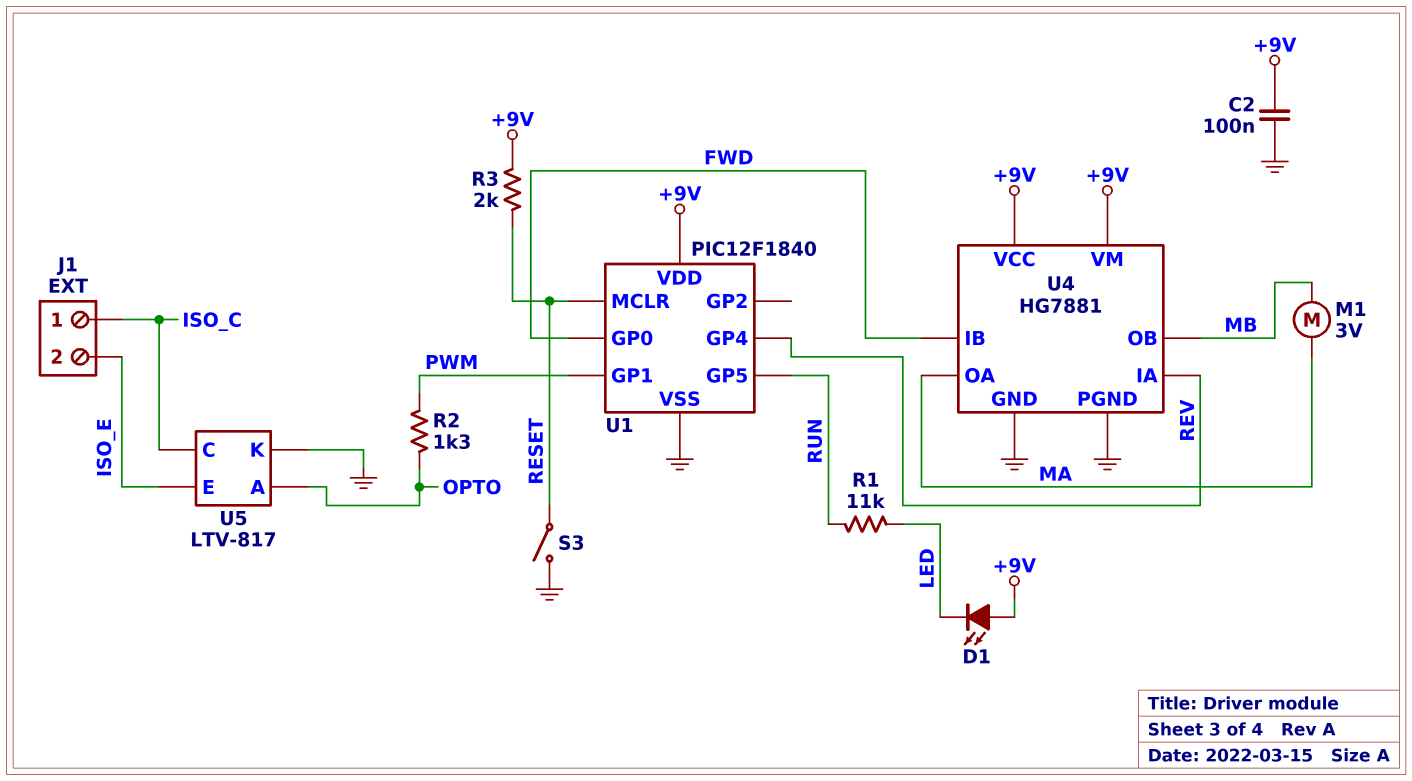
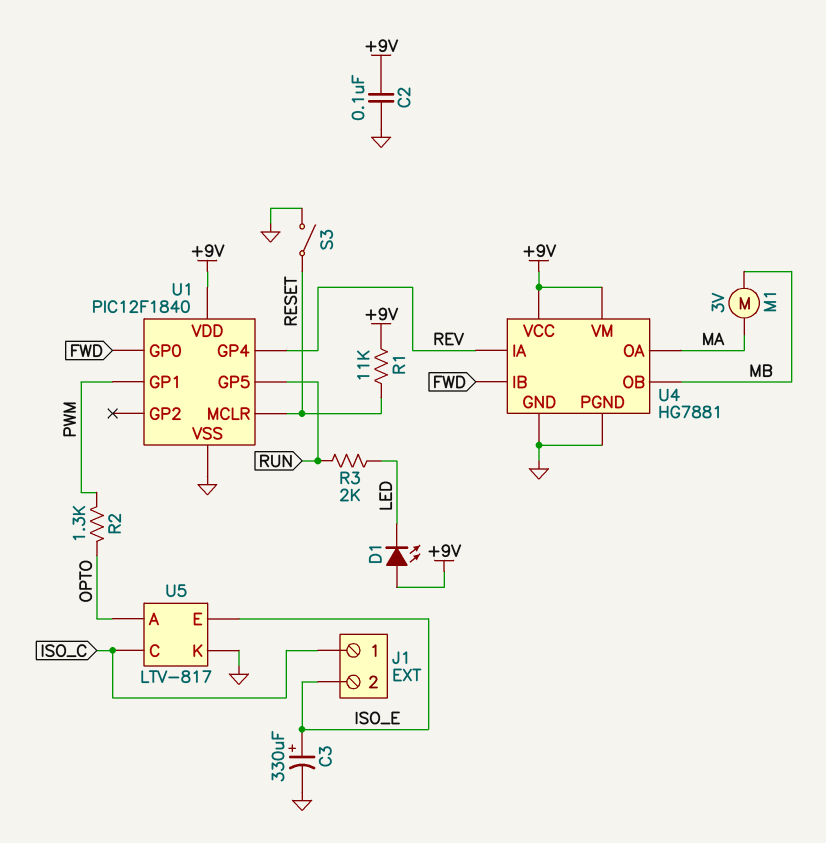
C3: none -> 330uF (plus ISO_E, minus GND)
R1: 11k (LED, RUN) -> 11k (+9V, RESET)
R3: 2k (+9V, RESET) -> 2k (LED, RUN)

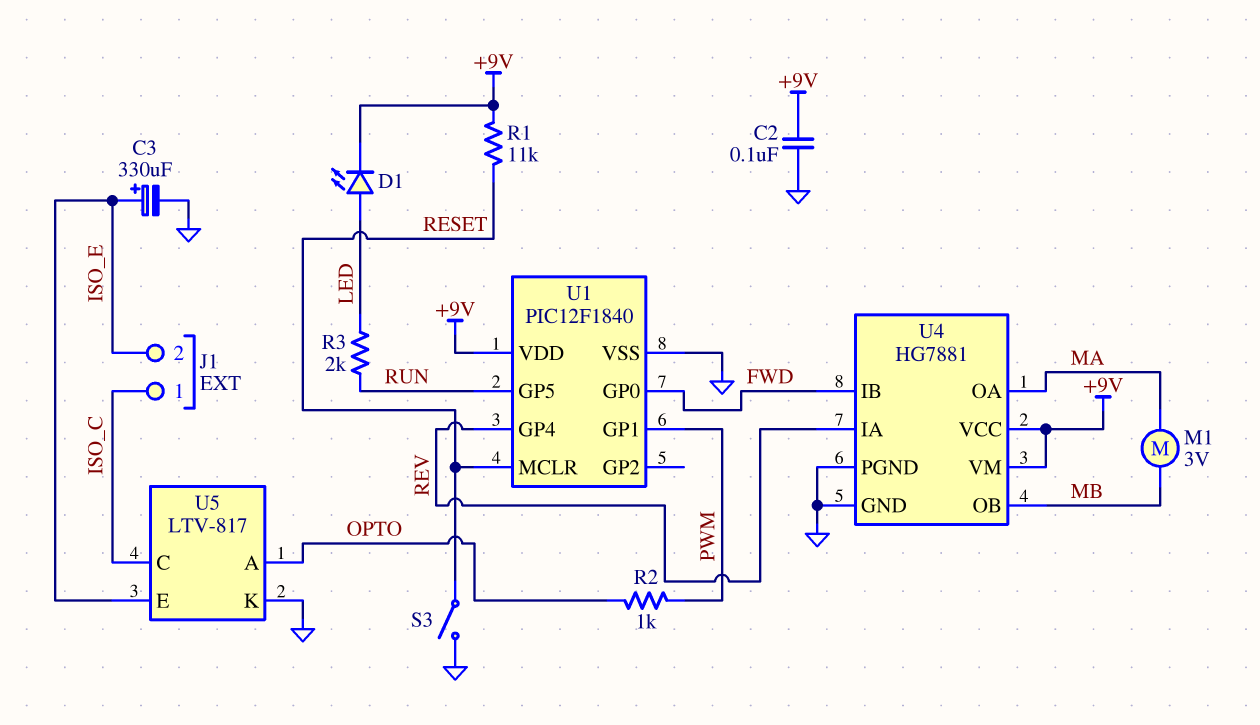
D1: LED (A +9V, K LED) -> LED (A LED, K +9V)
R2: 1.3k (OPTO, PWM) -> 1k (OPTO, PWM)

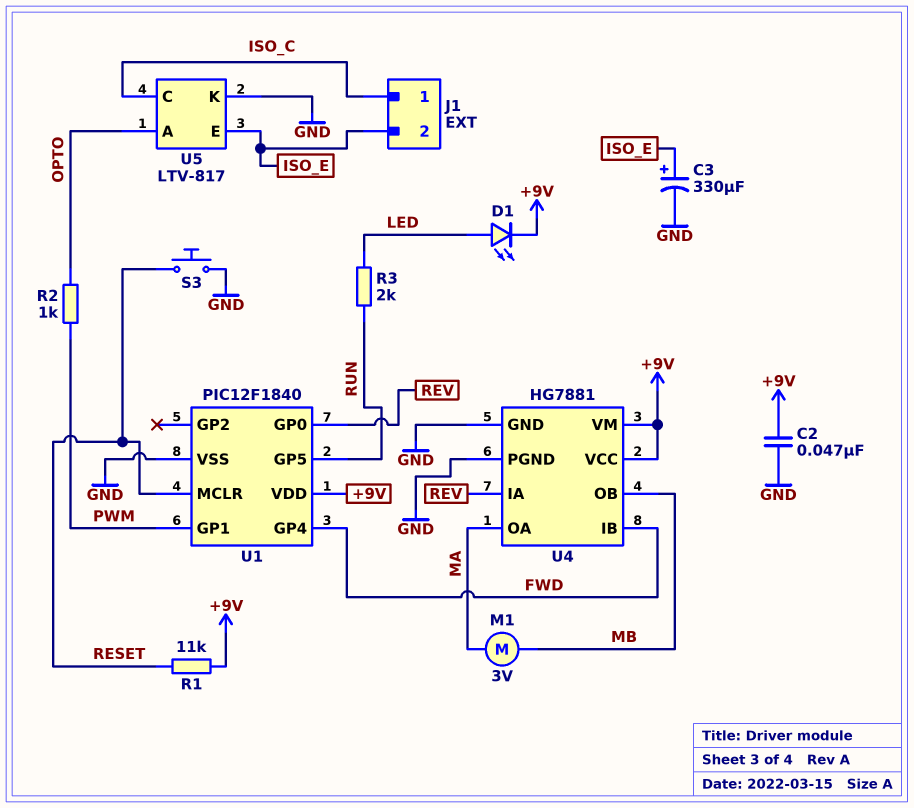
C2: 100nF (+9V, GND) -> 47nF (+9V, GND)
S3: switch (GND, RESET) -> button (GND, RESET)
U1 pin GP0: FWD -> REV
U1 pin GP4: REV -> FWD

